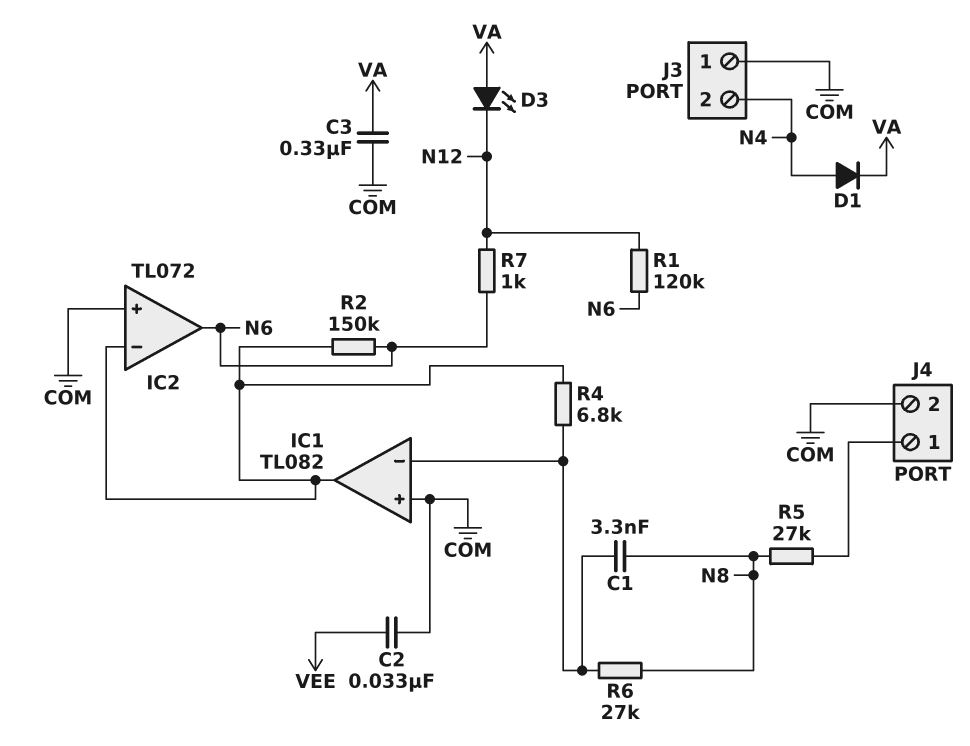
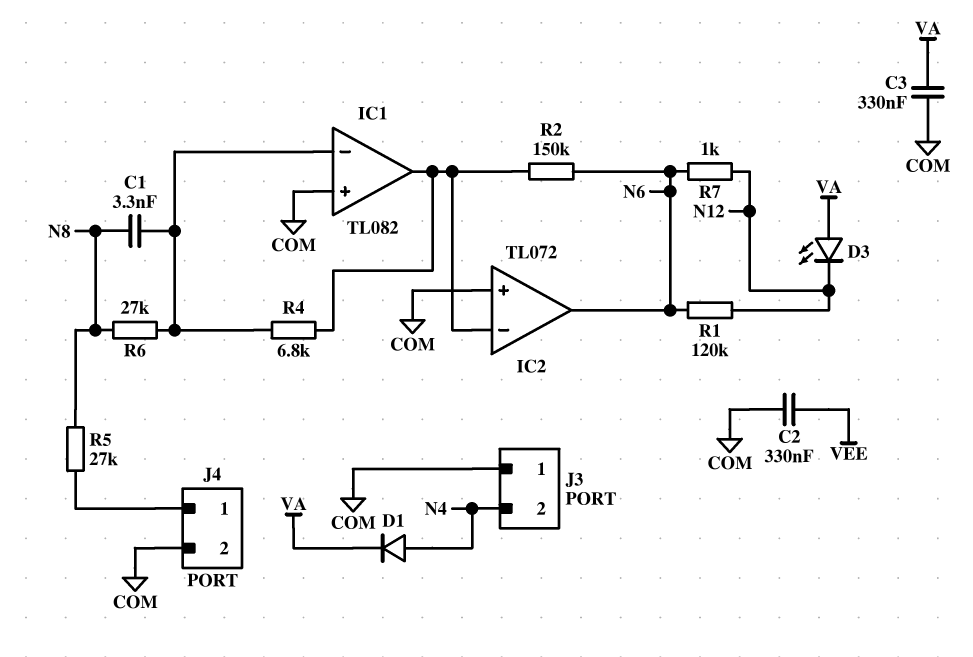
C2: 33nF (COM, VEE) -> 330nF (COM, VEE)

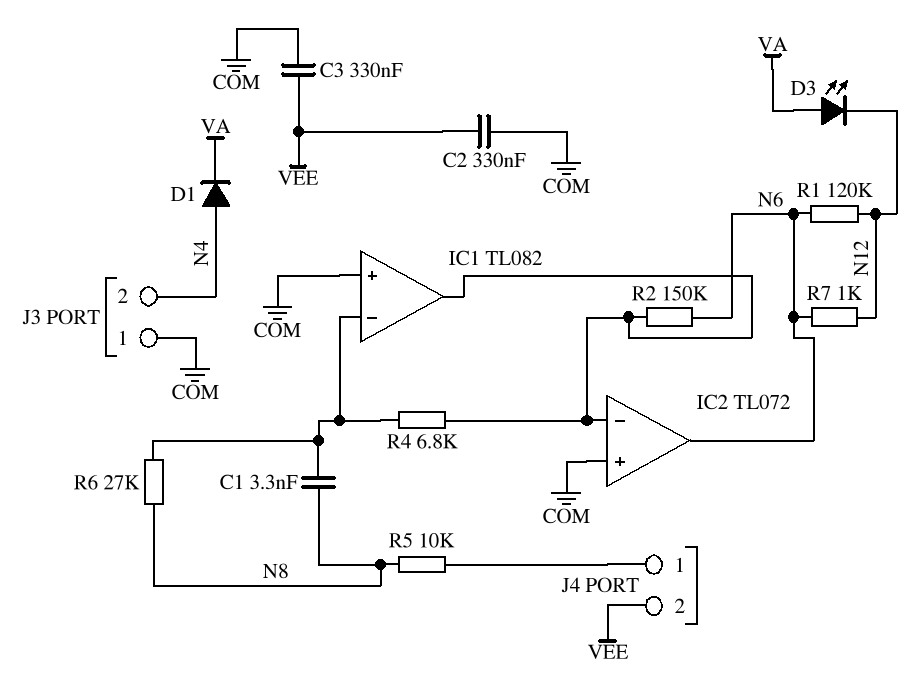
C3: 330nF (COM, VA) -> 330nF (COM, VEE)
J4 pin 2: COM -> VEE
R5: 27k (J4/1, N8) -> 10k (J4/1, N8)

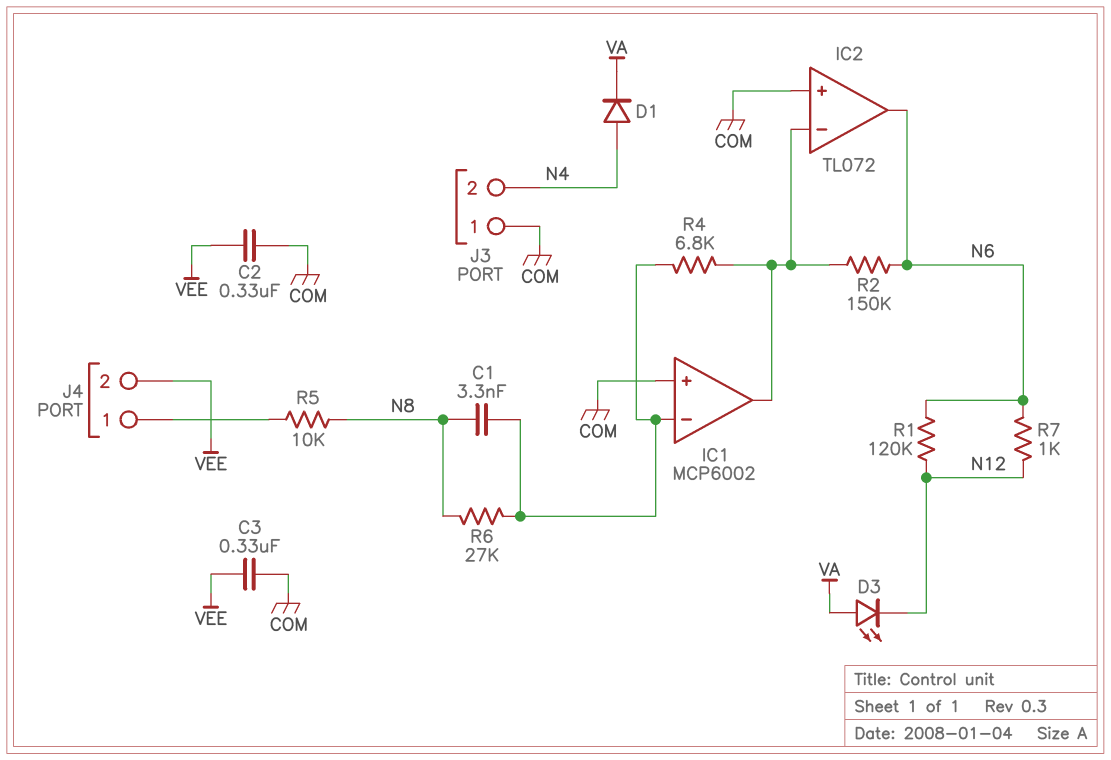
IC1: TL082 -> MCP6002

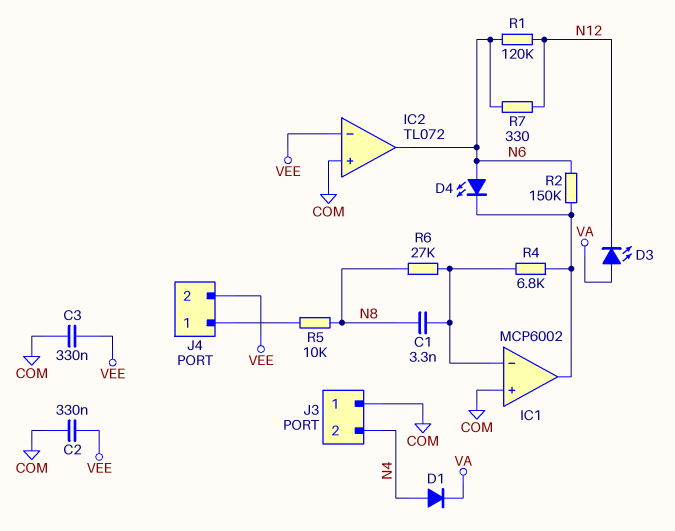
D4: none -> LED (A N6, K IC1/out)
IC2 pin in-: IC1/out -> VEE
R7: 1k (N6, N12) -> 330 (N6, N12)

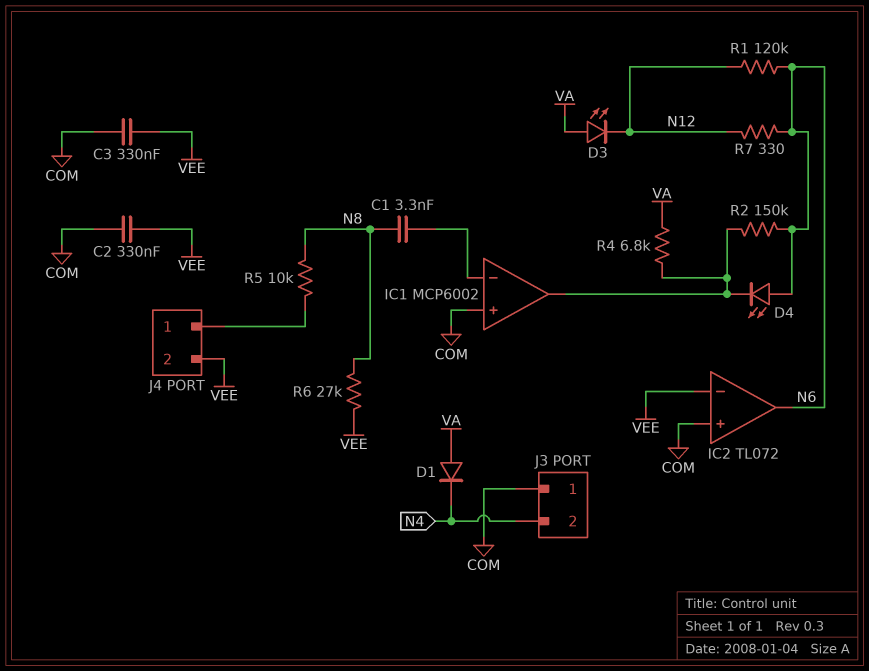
D1: diode (A N4, K VA) -> diode (A VA, K N4)
R4: 6.8k (IC1/in-, IC1/out) -> 6.8k (IC1/out, VA)
R6: 27k (IC1/in-, N8) -> 27k (N8, VEE)

